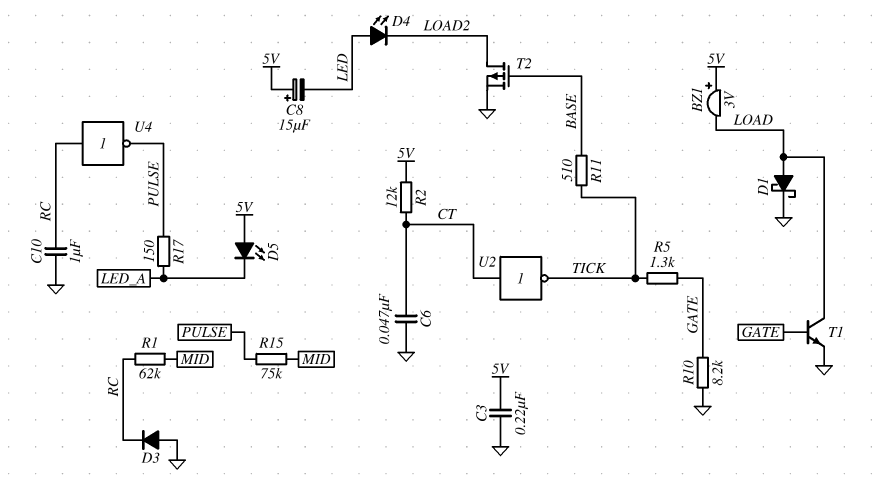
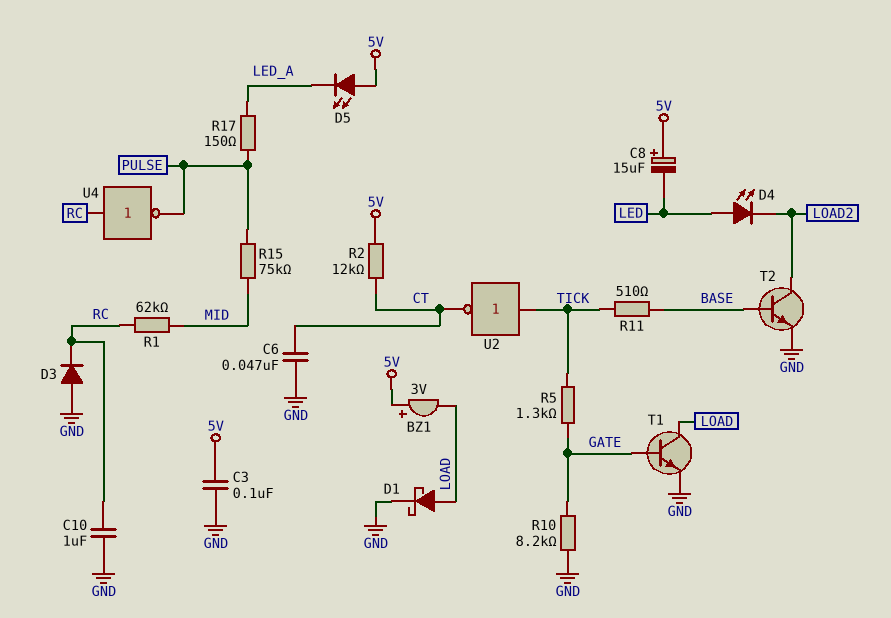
C3: 220nF (5V, GND) -> 100nF (5V, GND)
T2: PMOS (G BASE, D LOAD2, S GND) -> NPN (B BASE, C LOAD2, E GND)
U2: NOT (in CT, out TICK) -> NOT (in TICK, out CT)

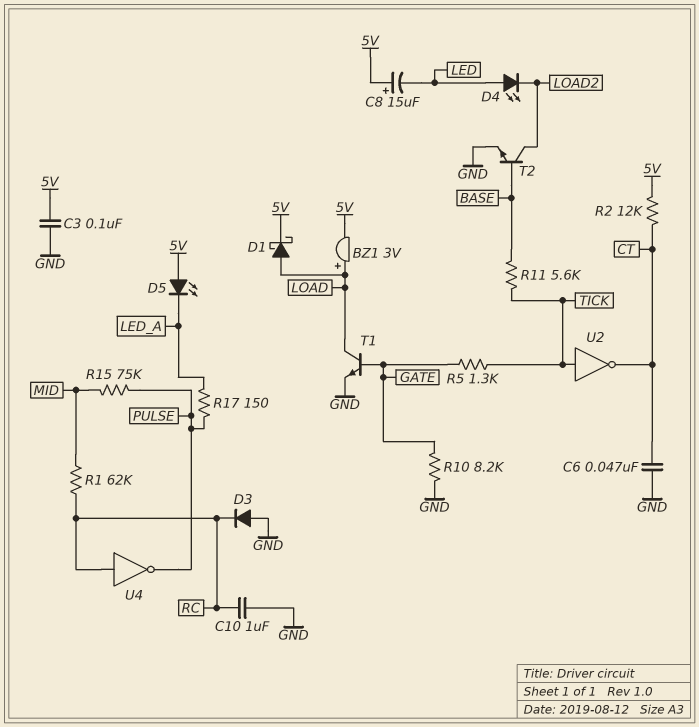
BZ1: buzzer 3V (plus 5V, minus LOAD) -> buzzer 3V (plus LOAD, minus 5V)
D1: schottky (A LOAD, K GND) -> schottky (A LOAD, K 5V)
R11: 510 (BASE, TICK) -> 5.6k (BASE, TICK)

